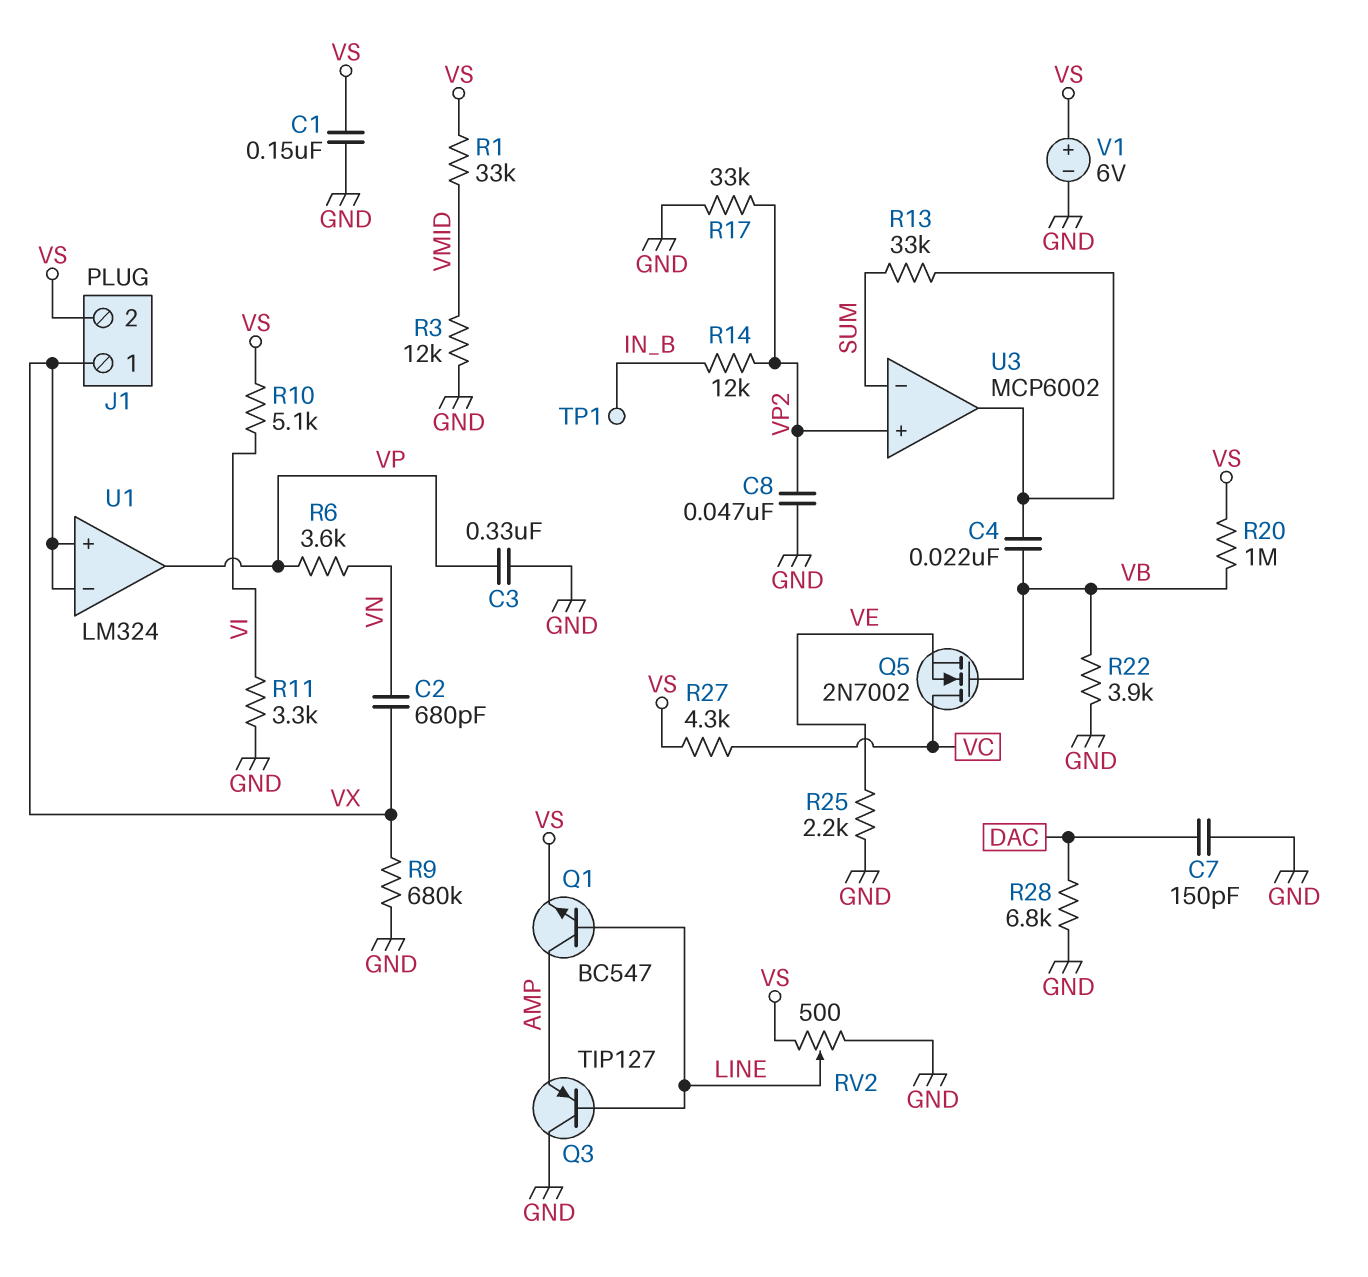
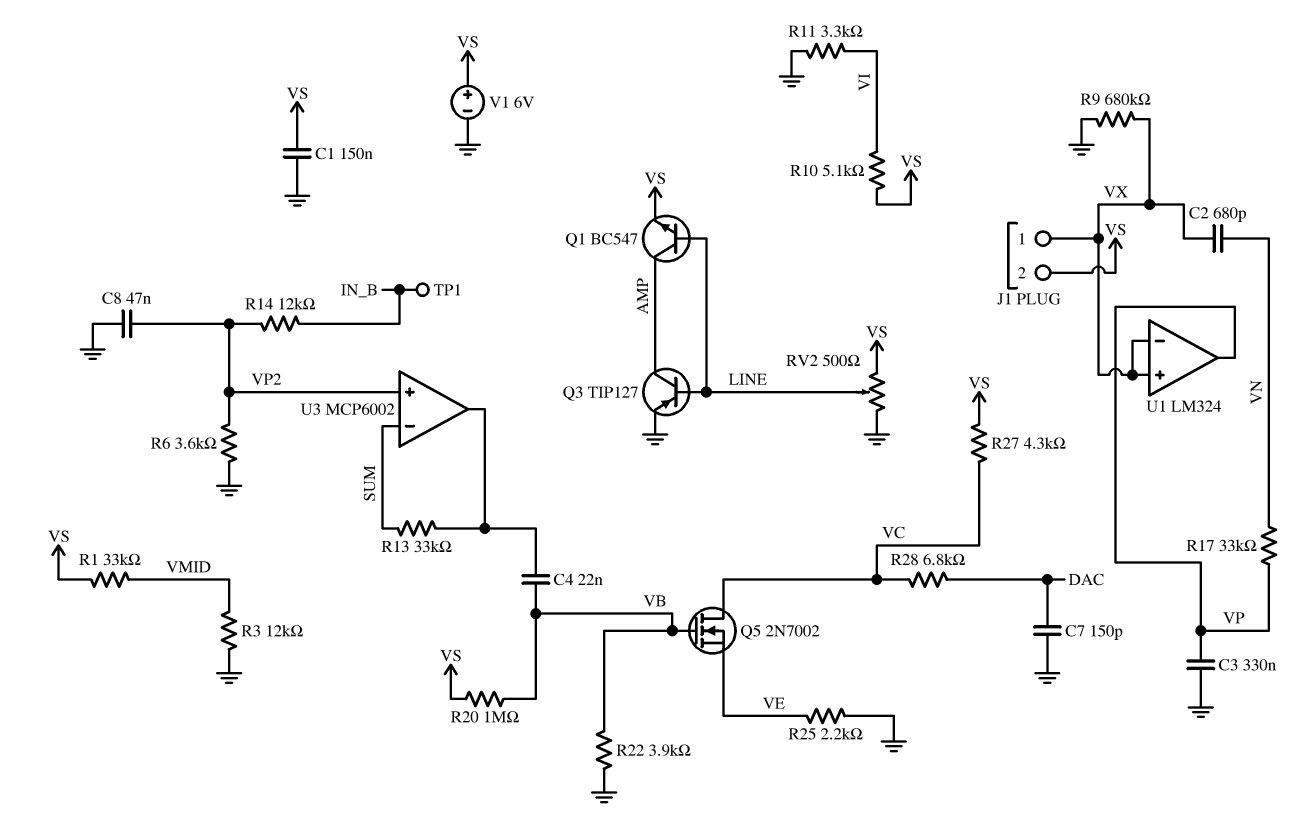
Q3: PNP TIP127 (B LINE, C GND, E AMP) -> PNP TIP127 (B LINE, C AMP, E GND)
R6: 3.6k (VN, VP) -> 3.6k (GND, VP2)
R17: 33k (GND, VP2) -> 33k (VN, VP)
R28: 6.8k (DAC, GND) -> 6.8k (DAC, VC)

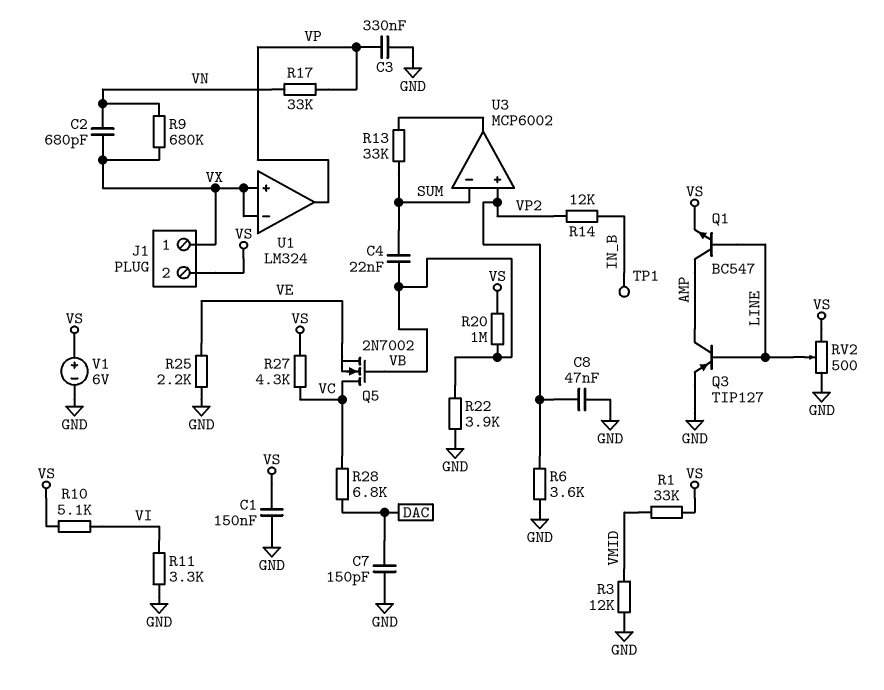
C4: 22nF (U3/out, VB) -> 22nF (SUM, VB)
R9: 680k (GND, VX) -> 680k (VN, VX)

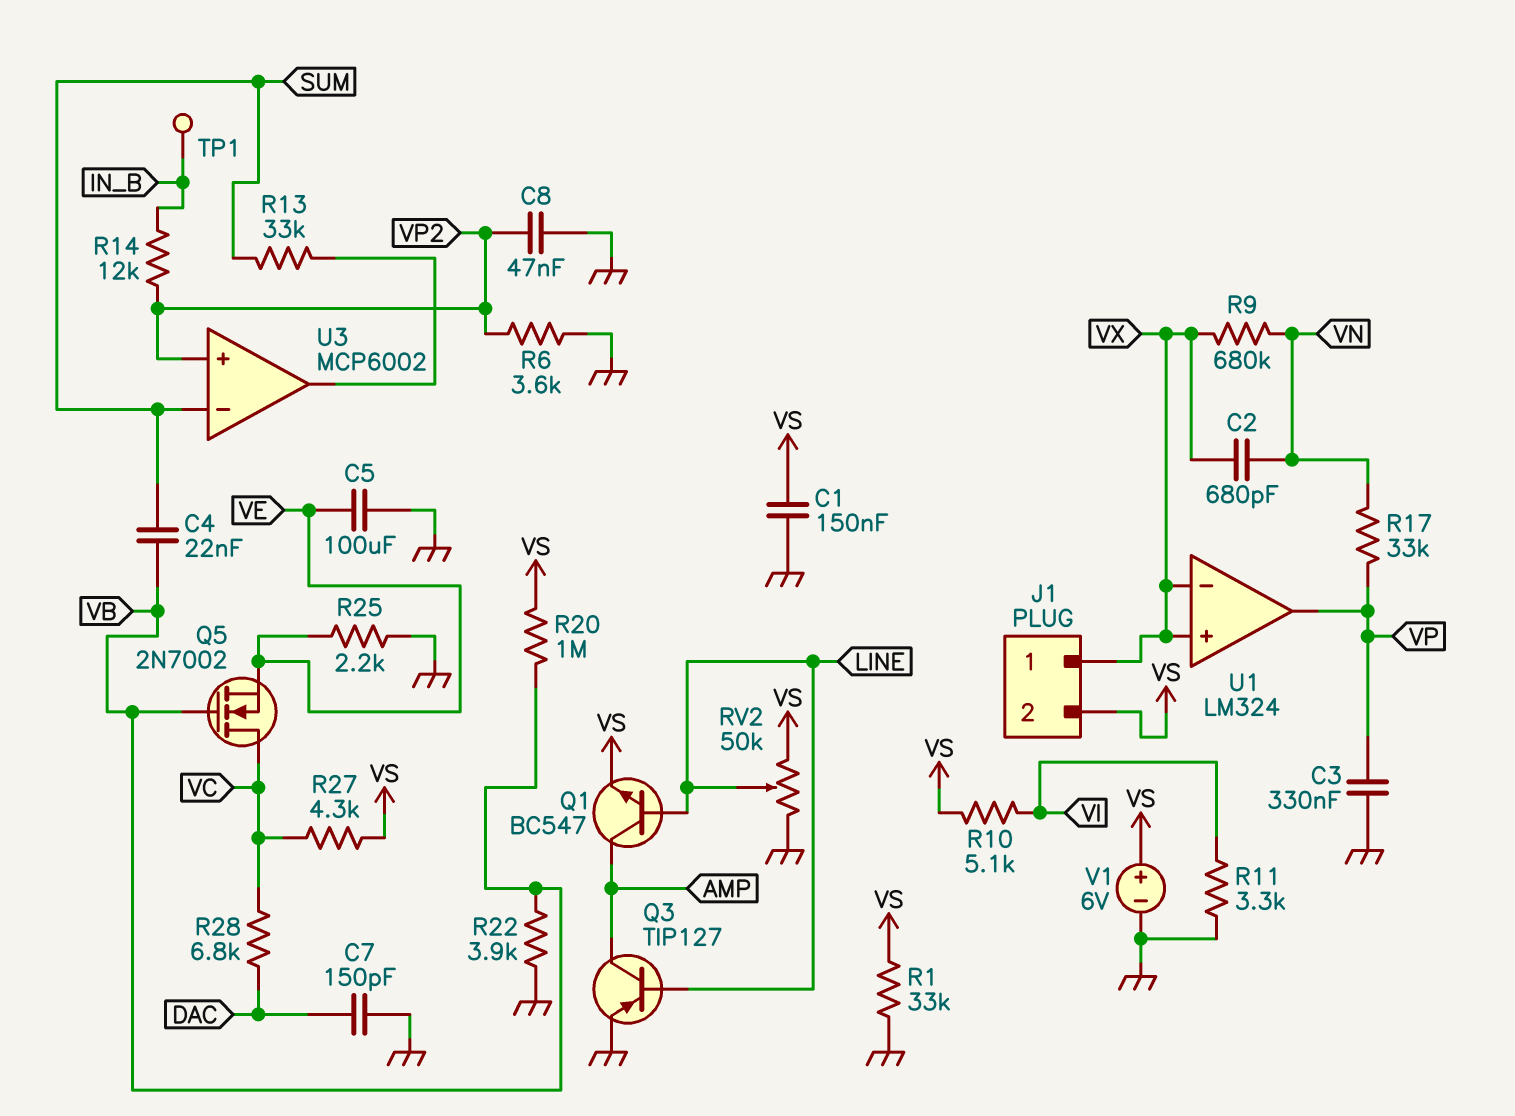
C5: none -> 100uF (GND, VE)
R1: 33k (VMID, VS) -> 33k (GND, VS)
R3: 12k (GND, VMID) -> none
RV2: 500 (GND, VS, wiper LINE) -> 50k (GND, VS, wiper LINE)

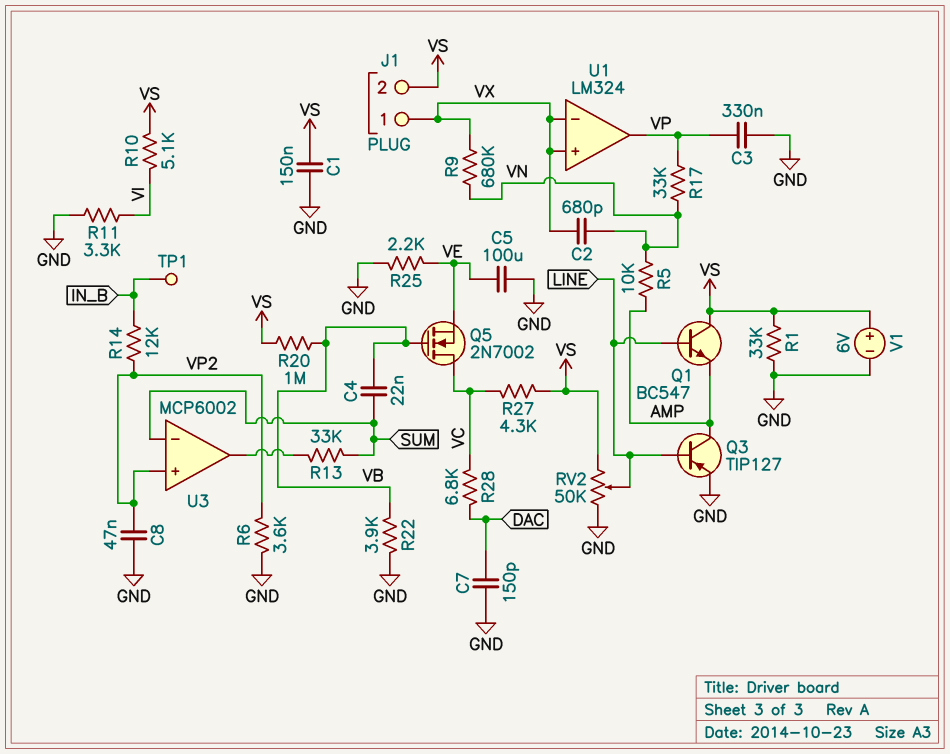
Q1: NPN BC547 (B LINE, C AMP, E VS) -> NPN BC547 (B LINE, C VS, E AMP)
R5: none -> 10k (AMP, VN)

